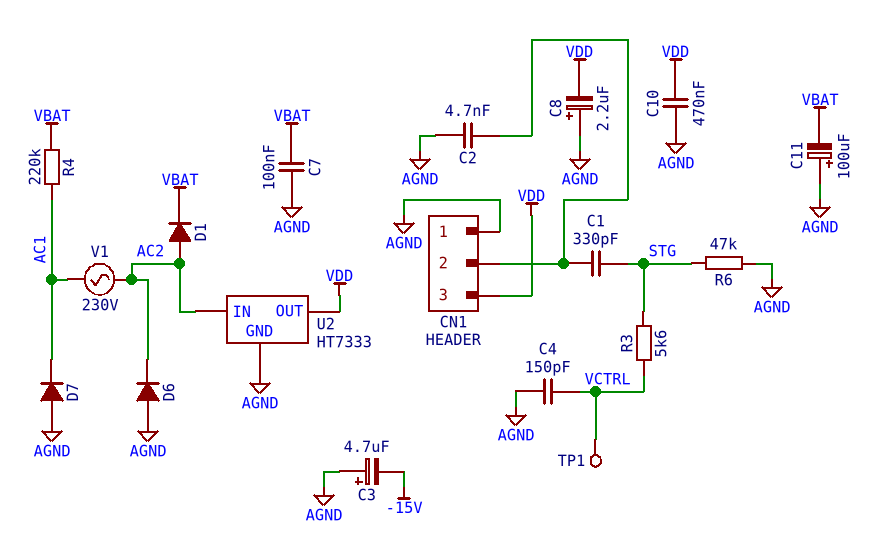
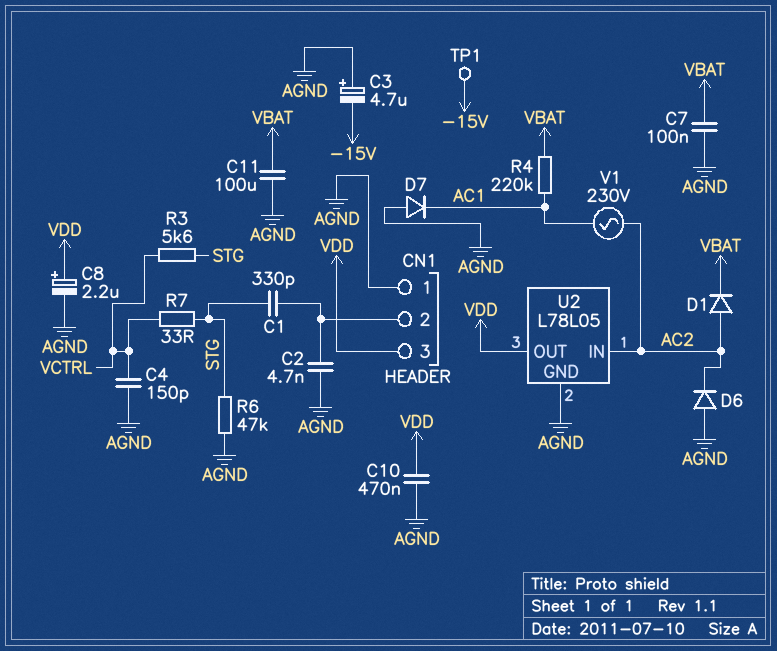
C8: 2.2uF (plus AGND, minus VDD) -> 2.2uF (plus VDD, minus AGND)
C11: 100uF (plus AGND, minus VBAT) -> 100uF (AGND, VBAT)
R7: none -> 33 (STG, VCTRL)
TP1: test point (VCTRL) -> test point (-15V)
U2: HT7333 -> L78L05

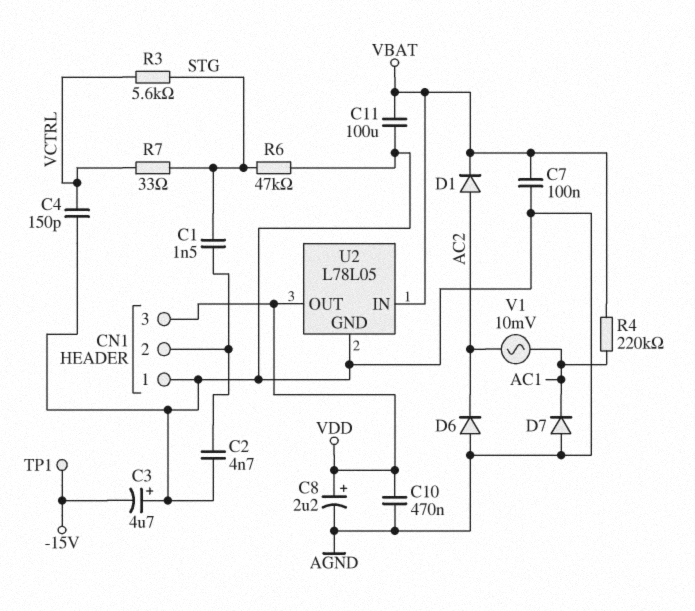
C1: 330pF (CN1/2, STG) -> 1.5nF (CN1/2, STG)
U2 pin IN: AC2 -> VBAT
V1: AC 230V (AC1, AC2) -> AC 10mV (AC1, AC2)

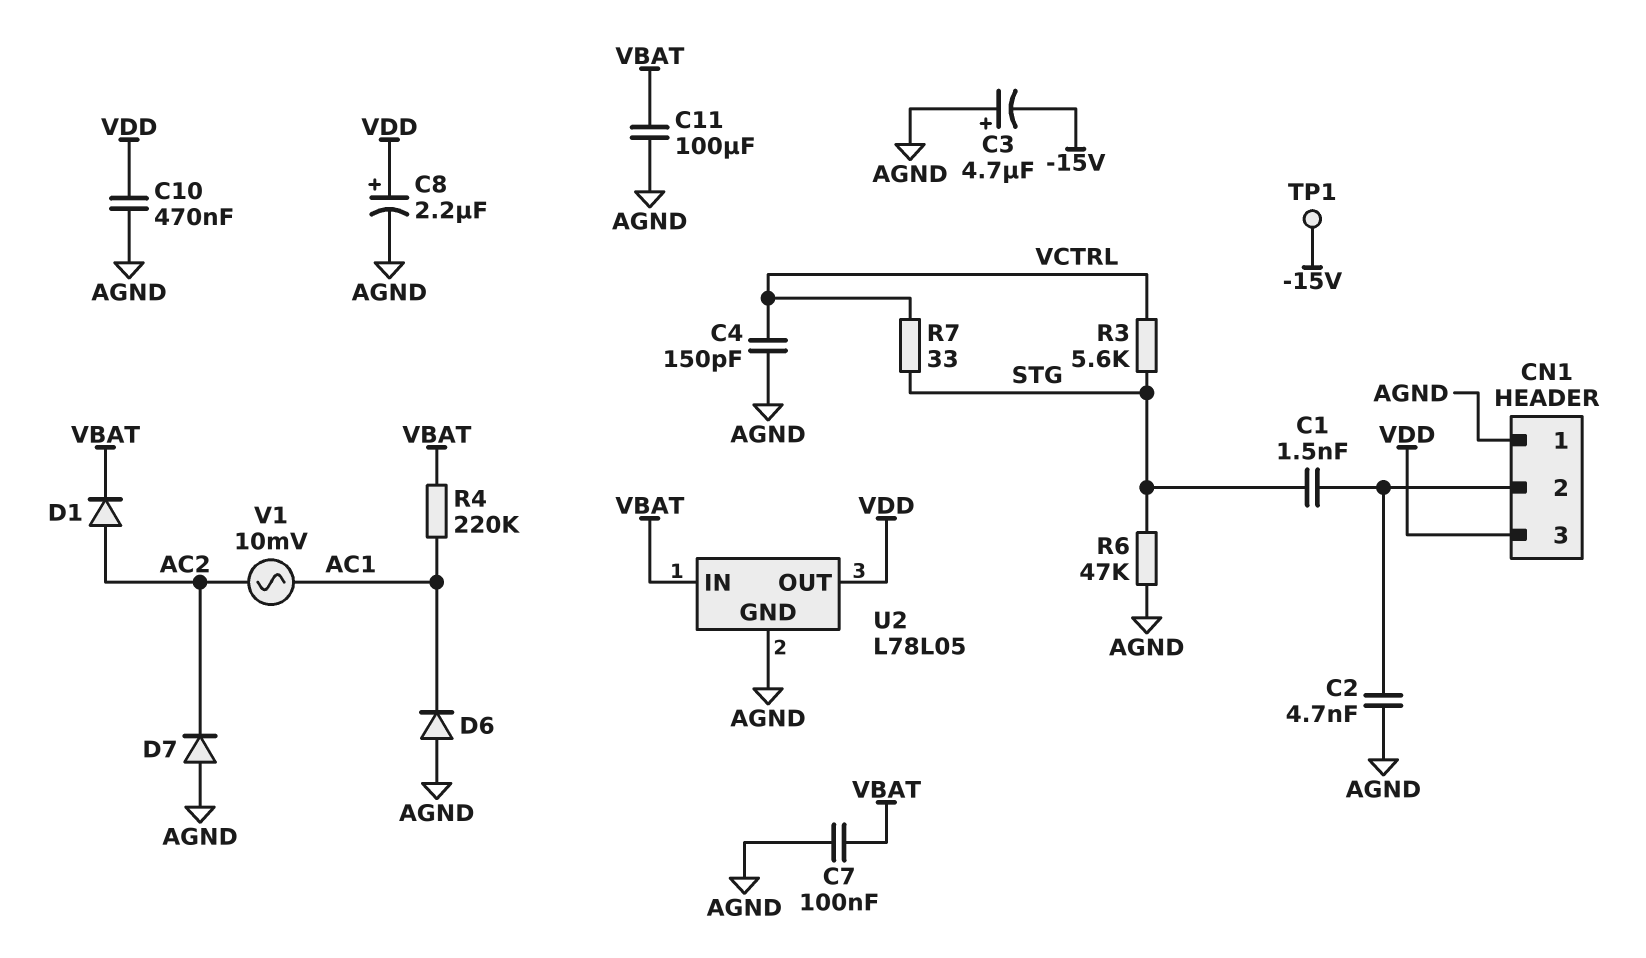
D6: diode (A AGND, K AC2) -> diode (A AGND, K AC1)
D7: diode (A AGND, K AC1) -> diode (A AGND, K AC2)

